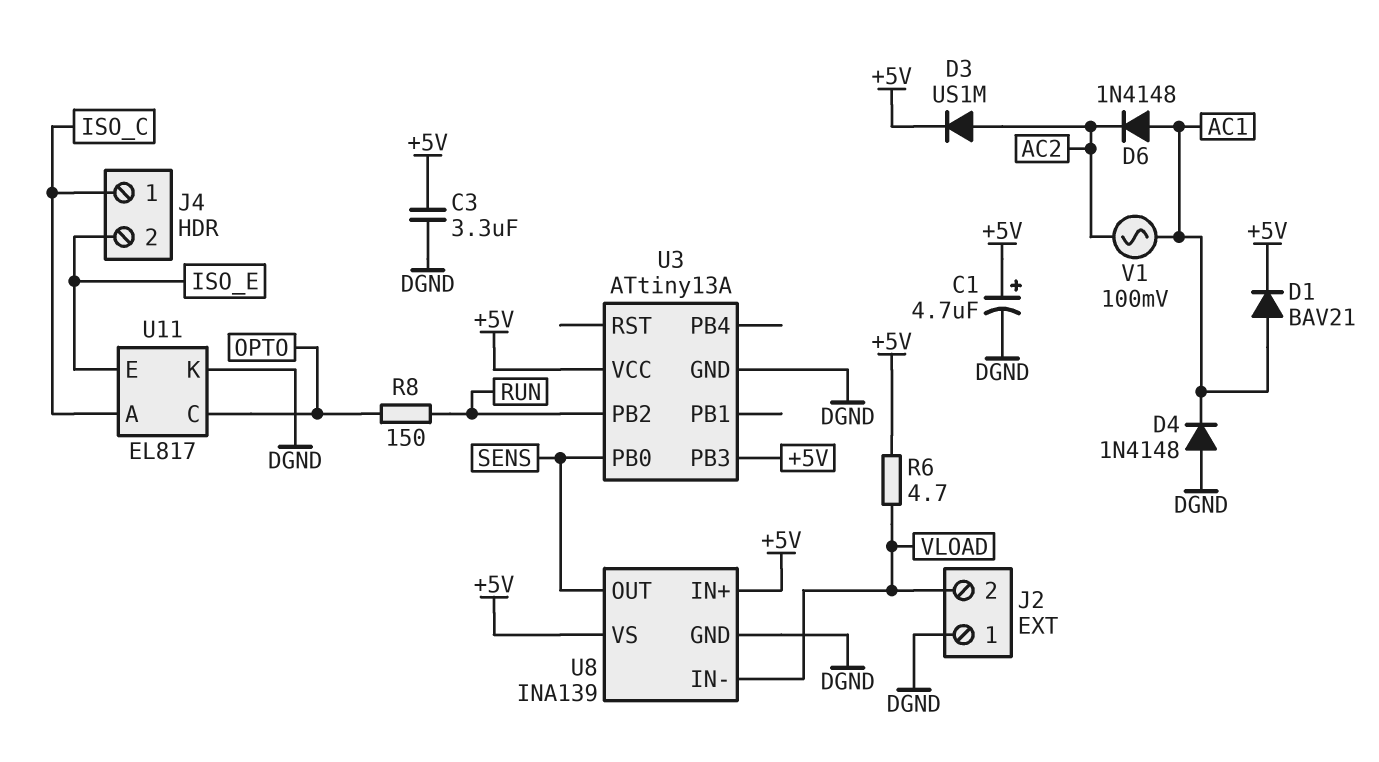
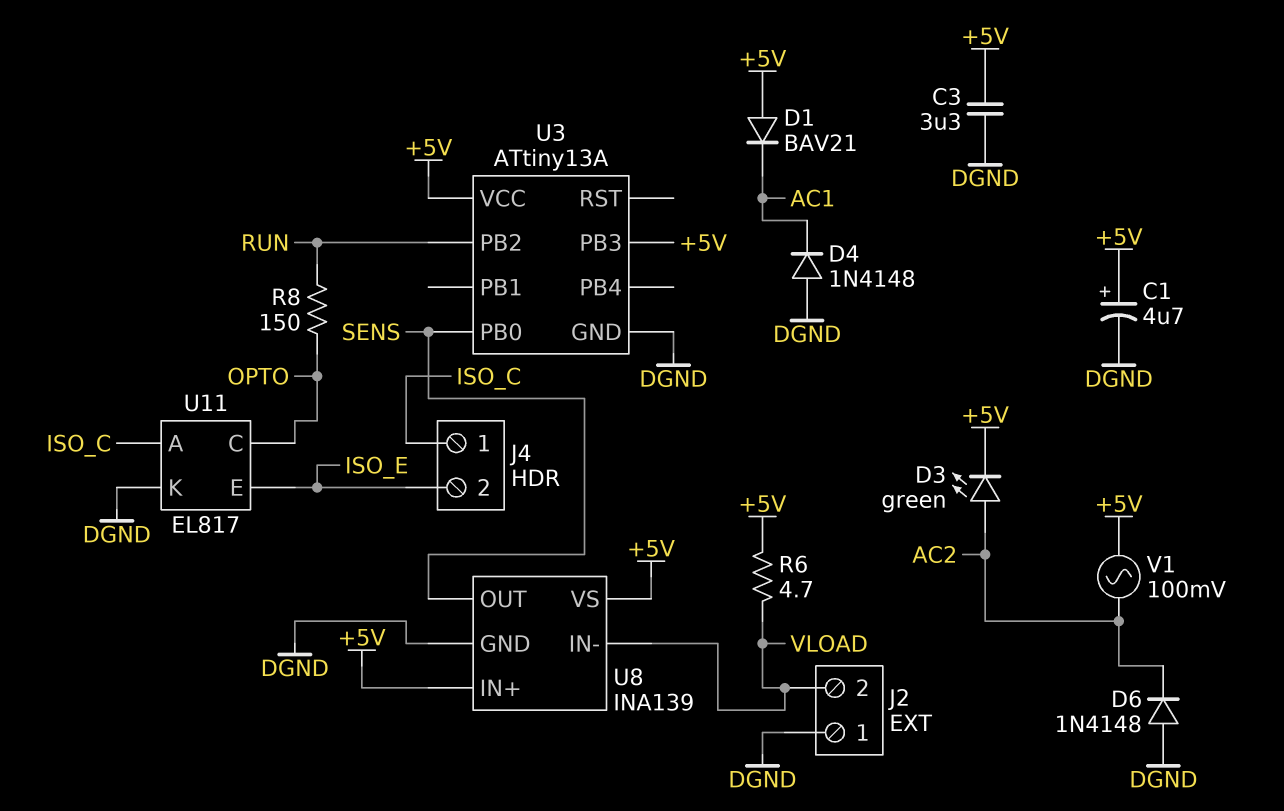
D1: diode BAV21 (A AC1, K +5V) -> diode BAV21 (A +5V, K AC1)
D3: diode US1M (A AC2, K +5V) -> LED green (A AC2, K +5V)
D6: diode 1N4148 (A AC1, K AC2) -> diode 1N4148 (A DGND, K AC2)
V1: AC 100mV (AC1, AC2) -> AC 100mV (+5V, AC2)

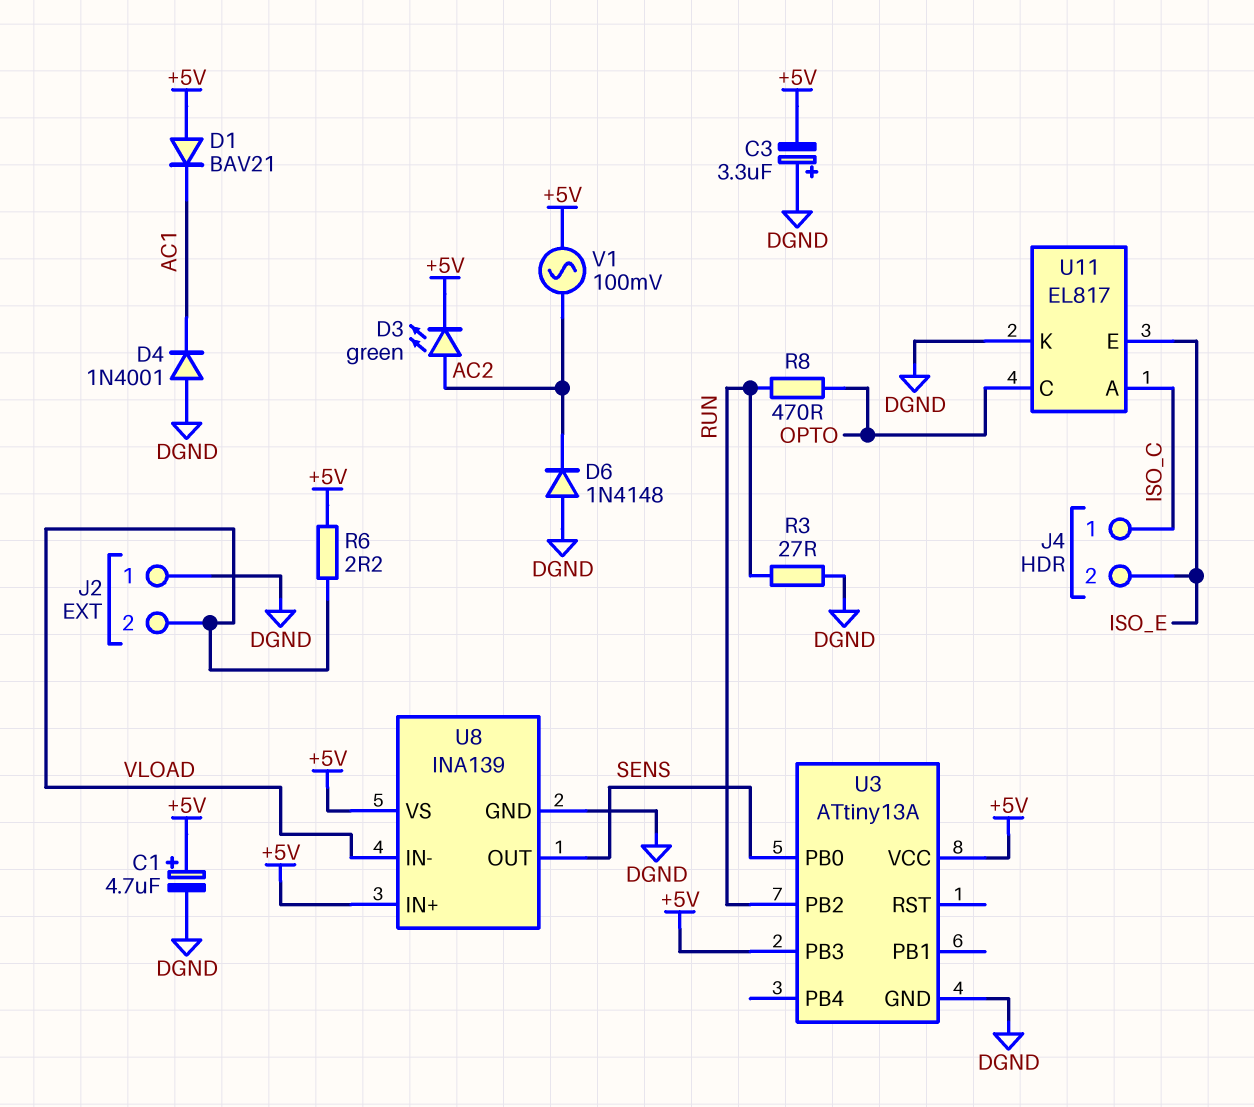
C3: 3.3uF (+5V, DGND) -> 3.3uF (plus DGND, minus +5V)
D4: diode 1N4148 (A DGND, K AC1) -> diode 1N4001 (A DGND, K AC1)
R3: none -> 27 (DGND, RUN)
R6: 4.7 (+5V, VLOAD) -> 2.2 (+5V, VLOAD)
R8: 150 (OPTO, RUN) -> 470 (OPTO, RUN)

